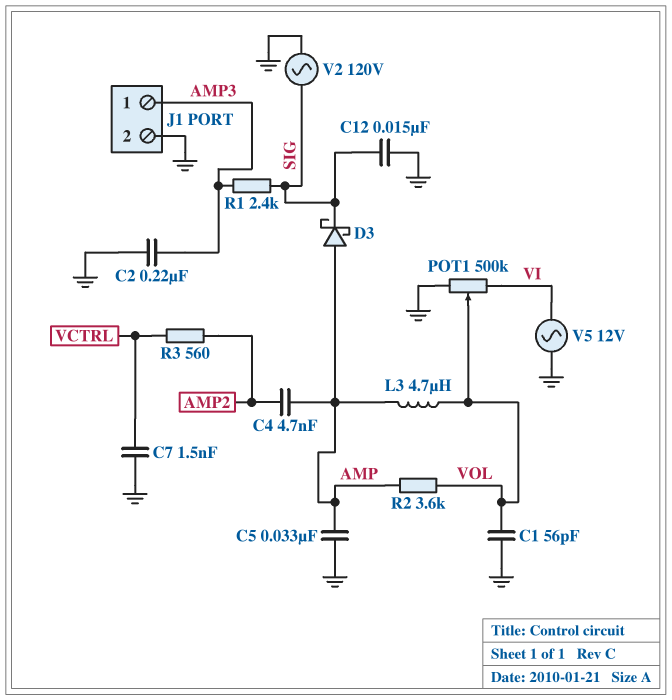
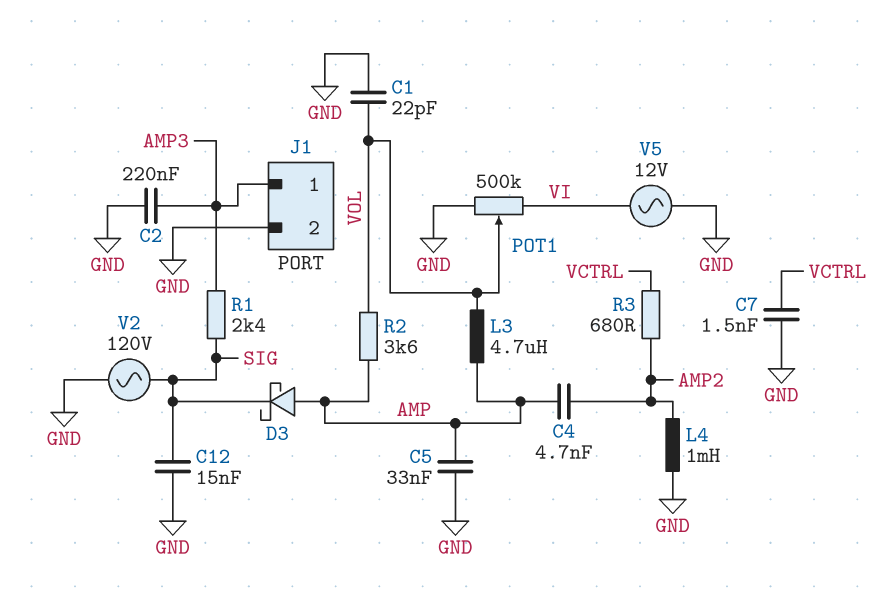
C1: 56pF (GND, VOL) -> 22pF (GND, VOL)
L4: none -> 1mH (AMP2, GND)
R3: 560 (AMP2, VCTRL) -> 680 (AMP2, VCTRL)

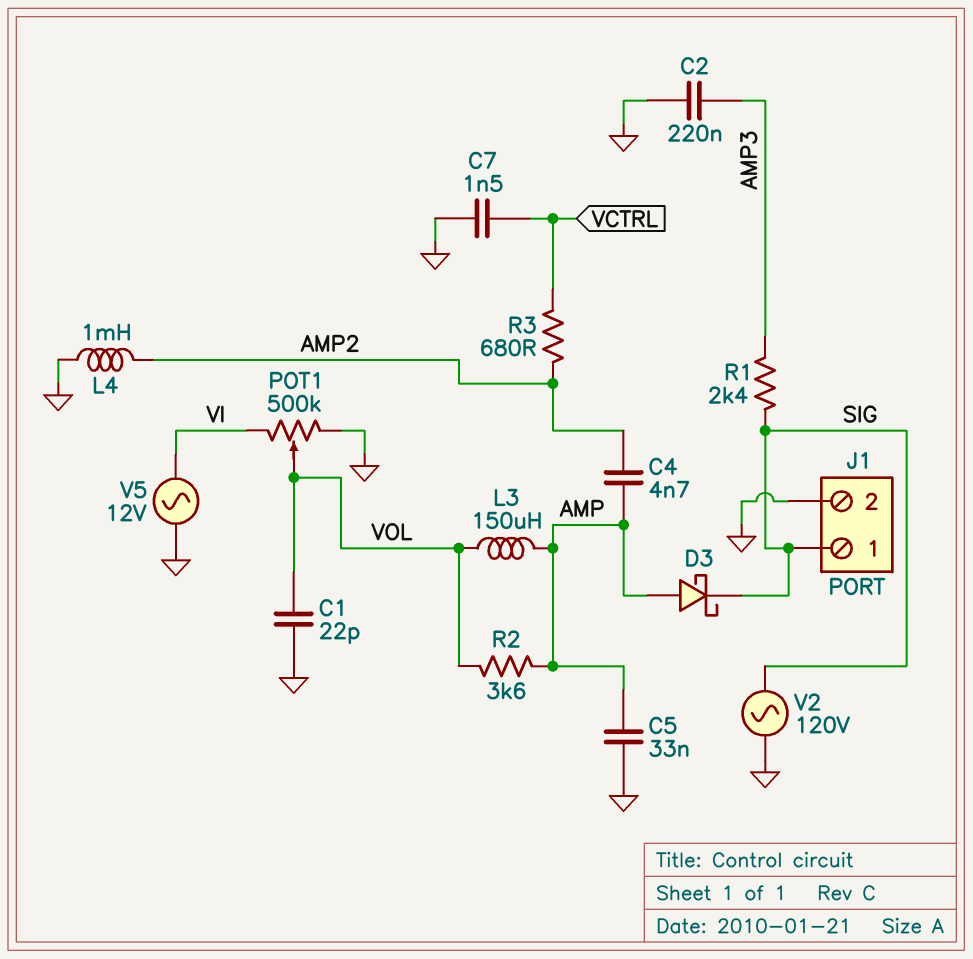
C12: 15nF (GND, SIG) -> none
J1 pin 1: AMP3 -> SIG
L3: 4.7uH (AMP, VOL) -> 150uH (AMP, VOL)

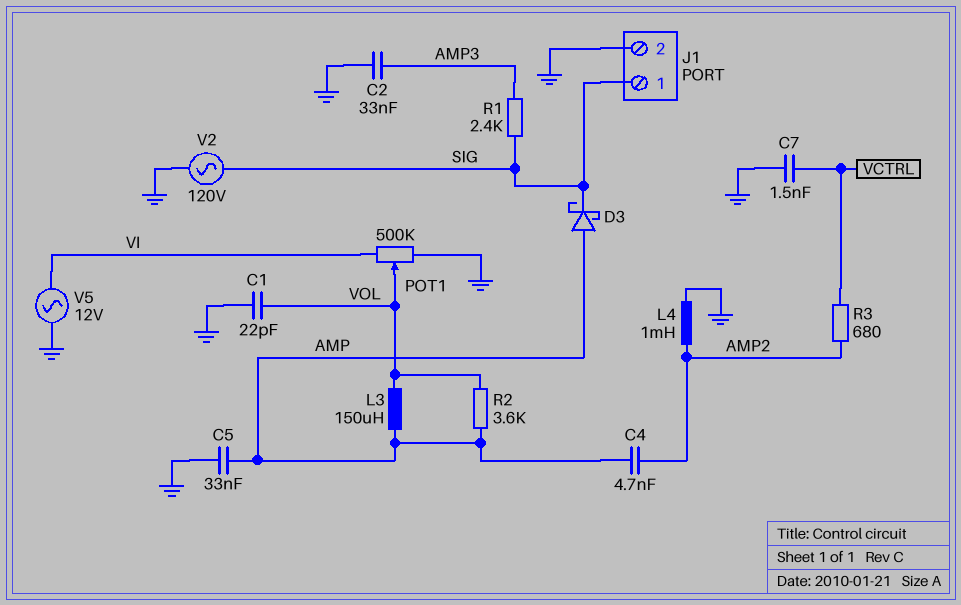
C2: 220nF (AMP3, GND) -> 33nF (AMP3, GND)

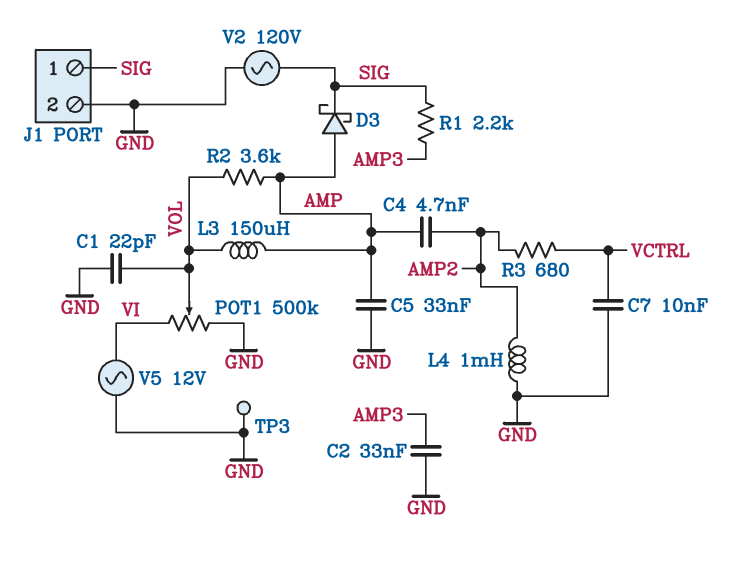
C7: 1.5nF (GND, VCTRL) -> 10nF (GND, VCTRL)
R1: 2.4k (AMP3, SIG) -> 2.2k (AMP3, SIG)
TP3: none -> test point (GND)

